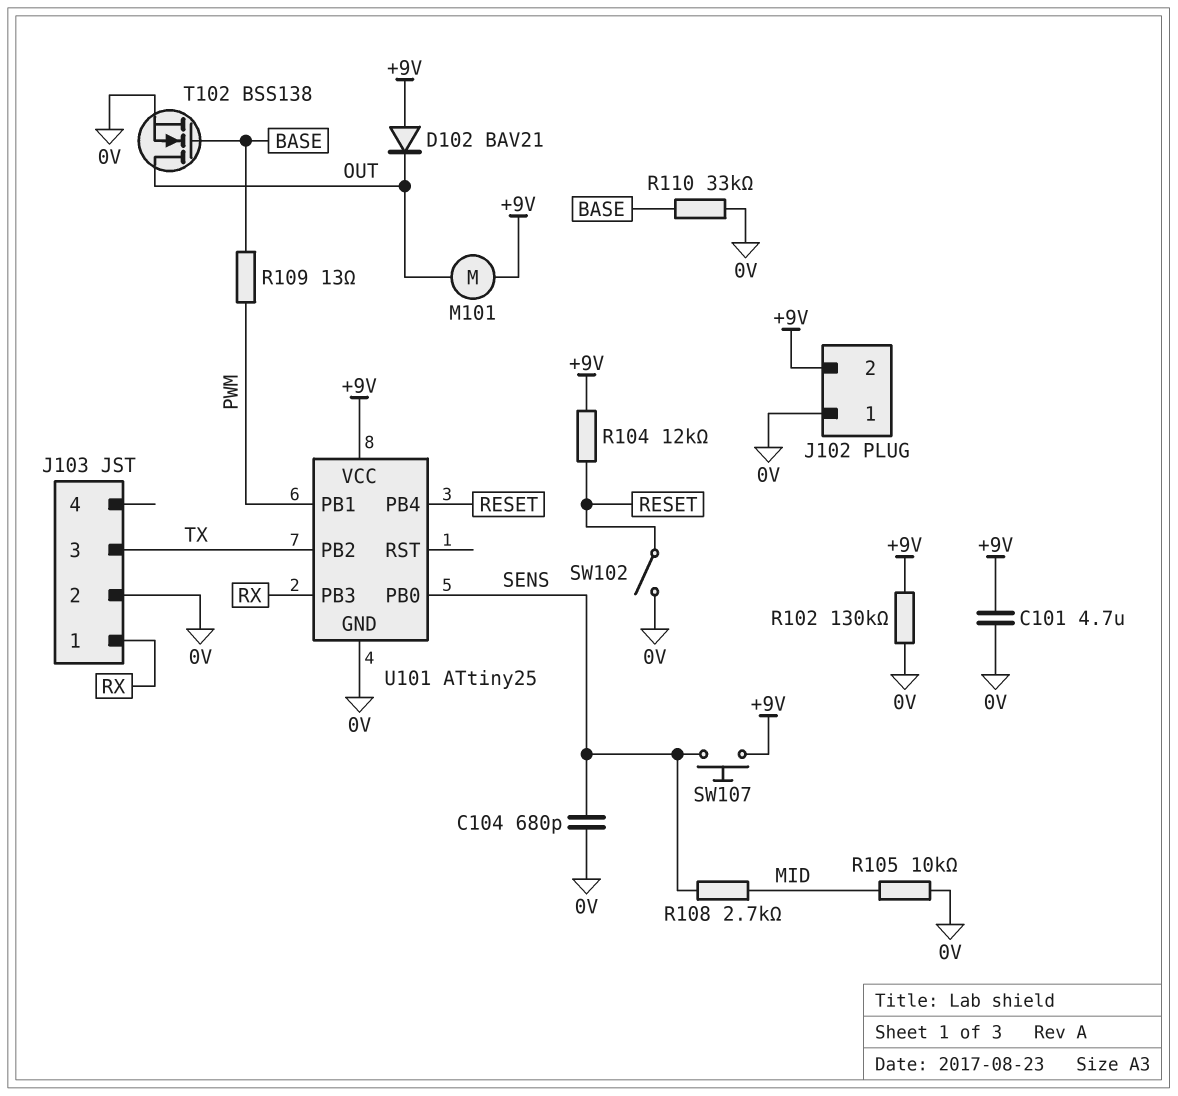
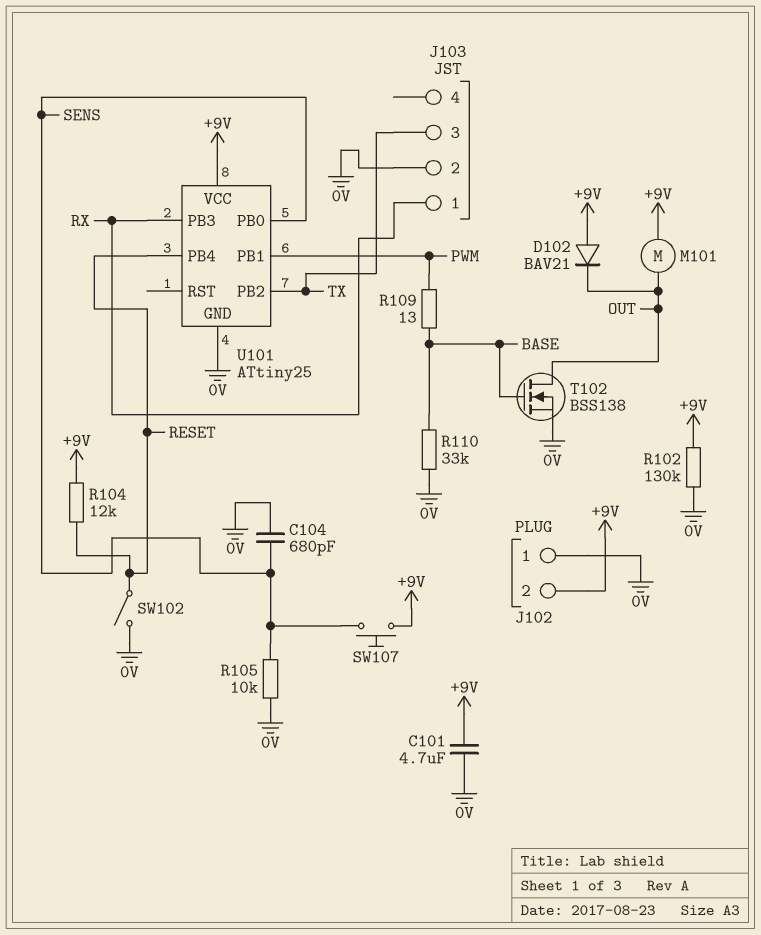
R105: 10k (0V, MID) -> 10k (0V, SENS)
R108: 2.7k (MID, SENS) -> none

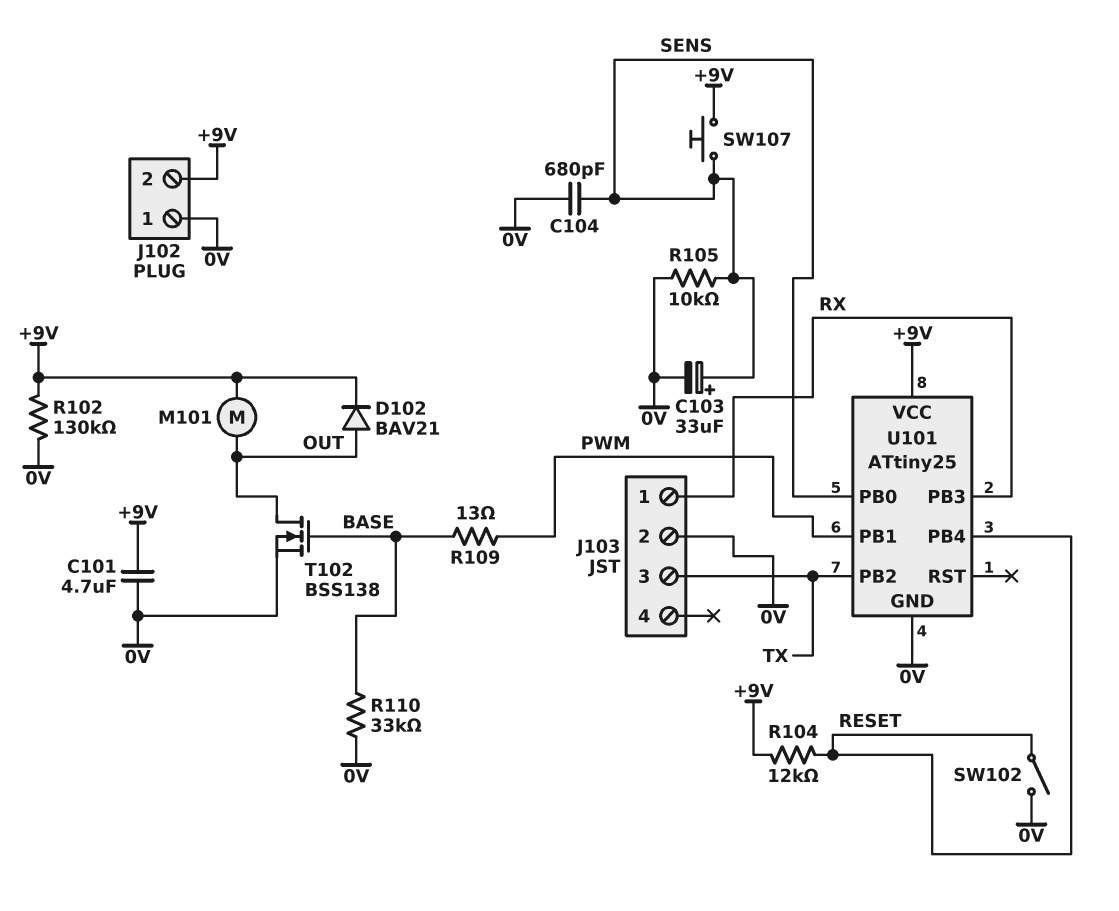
C103: none -> 33uF (plus SENS, minus 0V)
D102: diode BAV21 (A +9V, K OUT) -> diode BAV21 (A OUT, K +9V)

